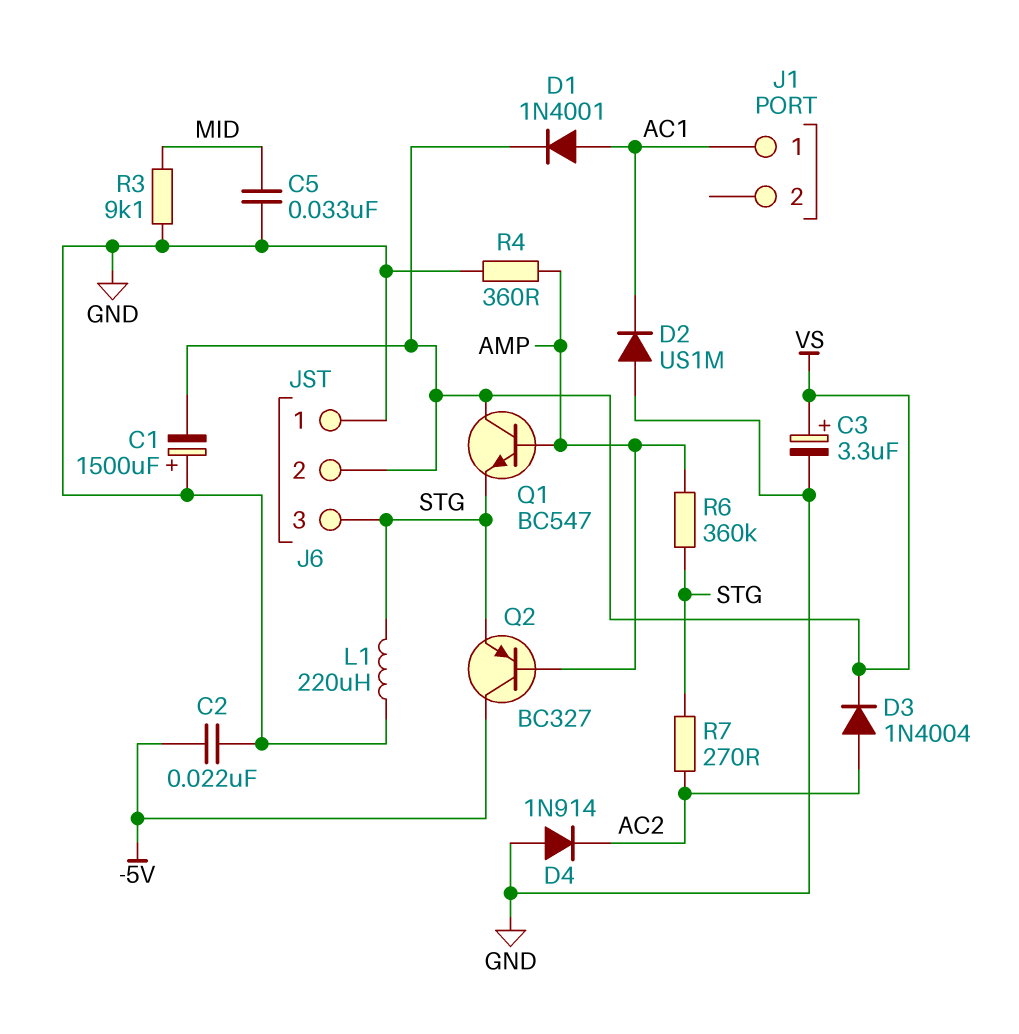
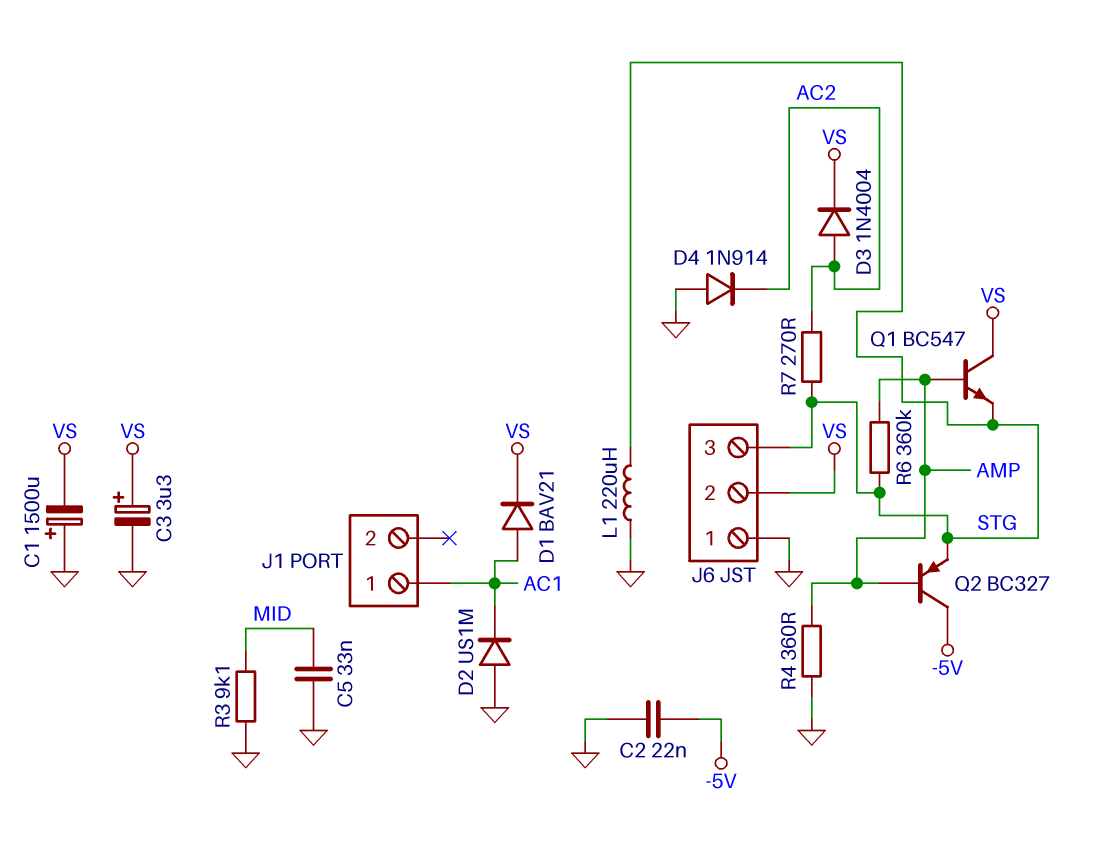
D1: diode 1N4001 (A AC1, K VS) -> diode BAV21 (A AC1, K VS)

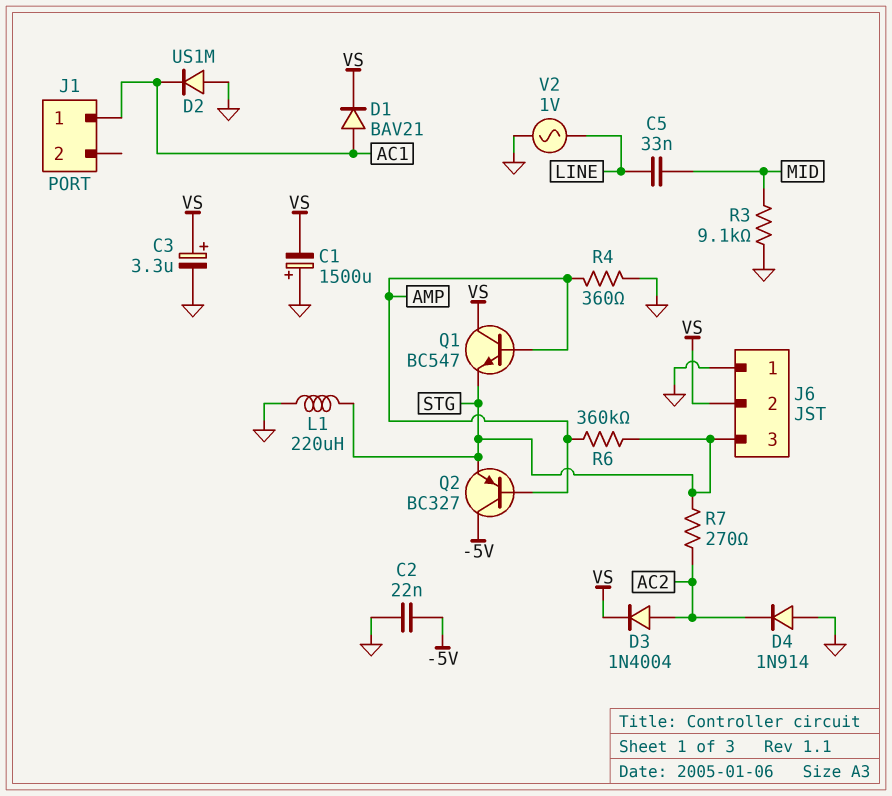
C5: 33nF (GND, MID) -> 33nF (LINE, MID)
V2: none -> AC 1V (GND, LINE)

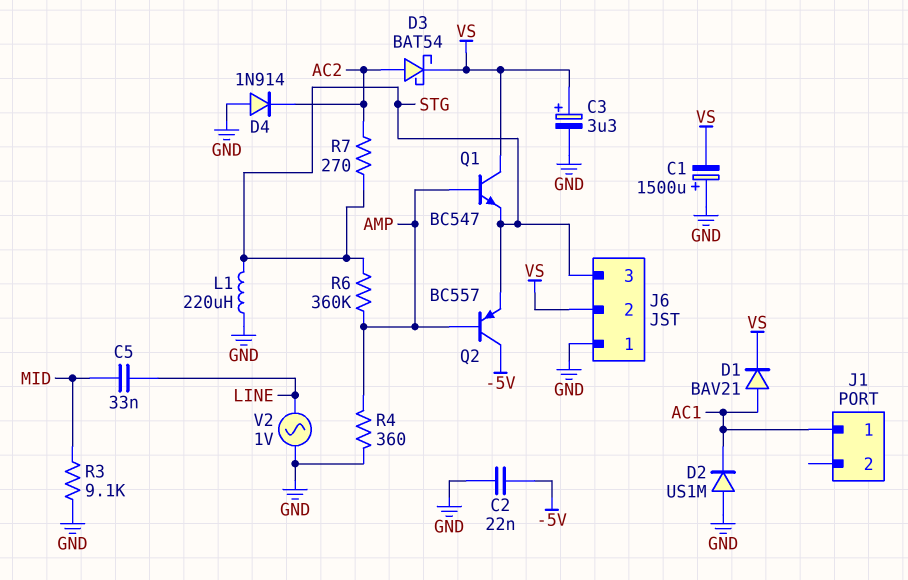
D3: diode 1N4004 (A AC2, K VS) -> schottky BAT54 (A AC2, K VS)
Q2: PNP BC327 (B AMP, C -5V, E STG) -> PNP BC557 (B AMP, C -5V, E STG)

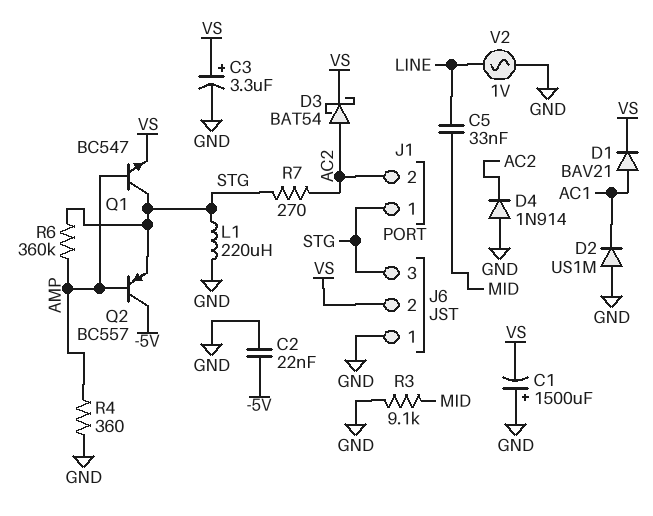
J1 pin 1: AC1 -> STG
J1 pin 2: none -> AC2
Q1: NPN BC547 (B AMP, C VS, E STG) -> NPN BC547 (B AMP, C STG, E VS)

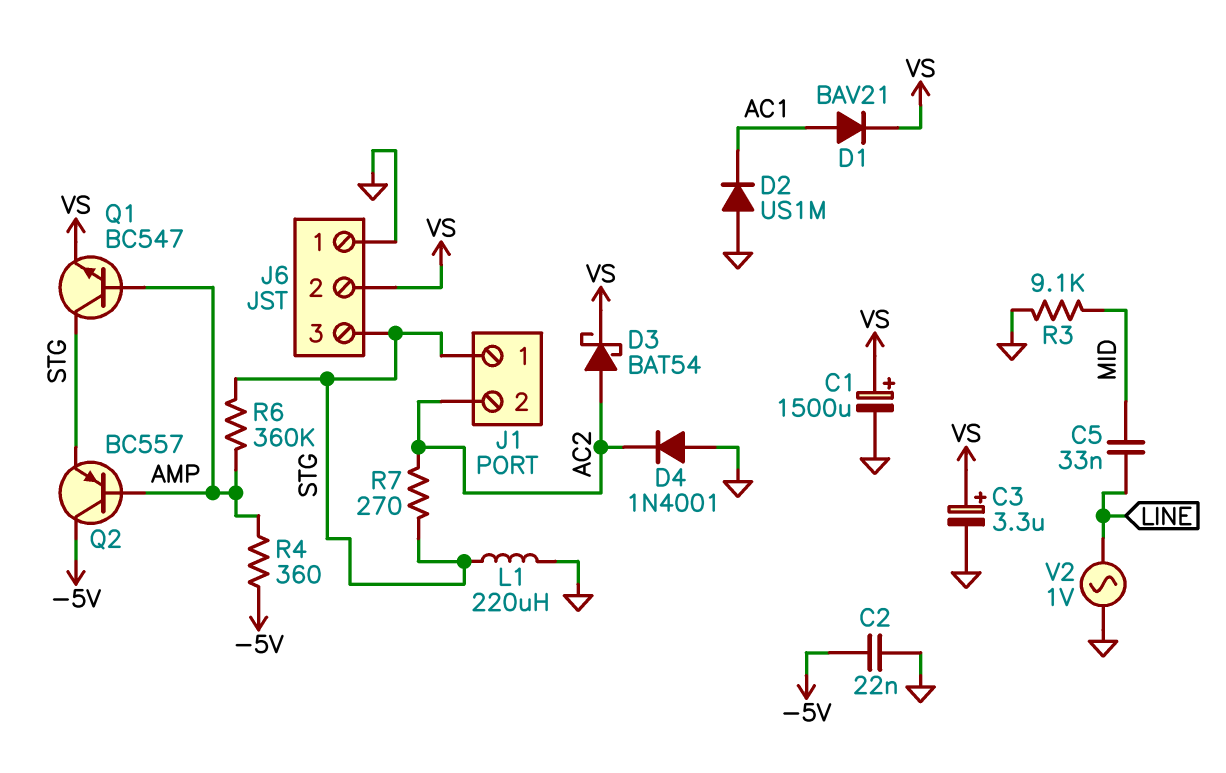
C1: 1500uF (plus GND, minus VS) -> 1500uF (plus VS, minus GND)
D4: diode 1N914 (A GND, K AC2) -> diode 1N4001 (A GND, K AC2)
R4: 360 (AMP, GND) -> 360 (-5V, AMP)

